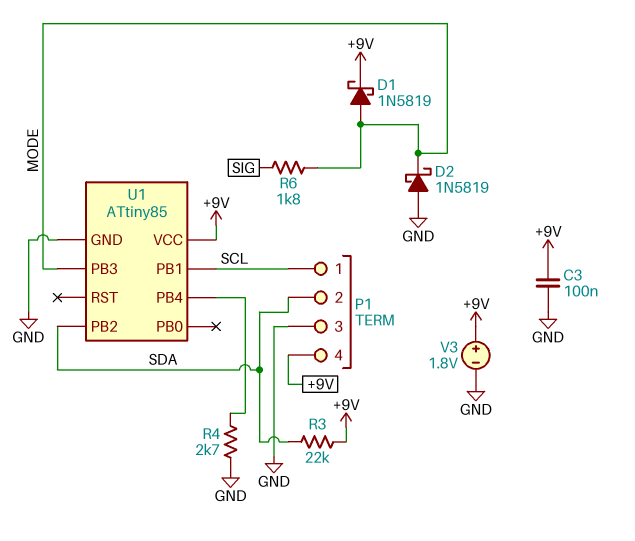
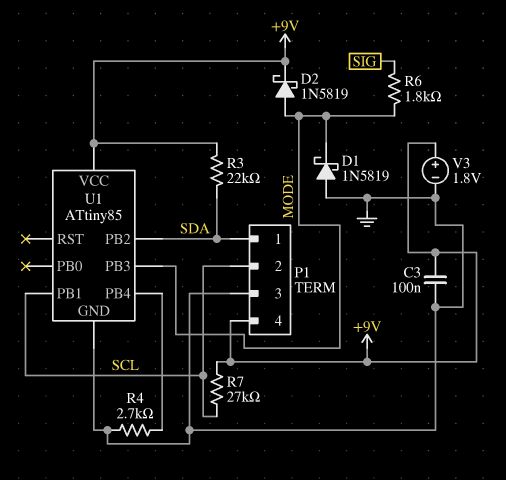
D1: schottky 1N5819 (A MODE, K +9V) -> schottky 1N5819 (A GND, K MODE)
D2: schottky 1N5819 (A GND, K MODE) -> schottky 1N5819 (A MODE, K +9V)
P1 pin 1: SCL -> SDA
P1 pin 2: SDA -> SCL
R7: none -> 27k (+9V, SCL)

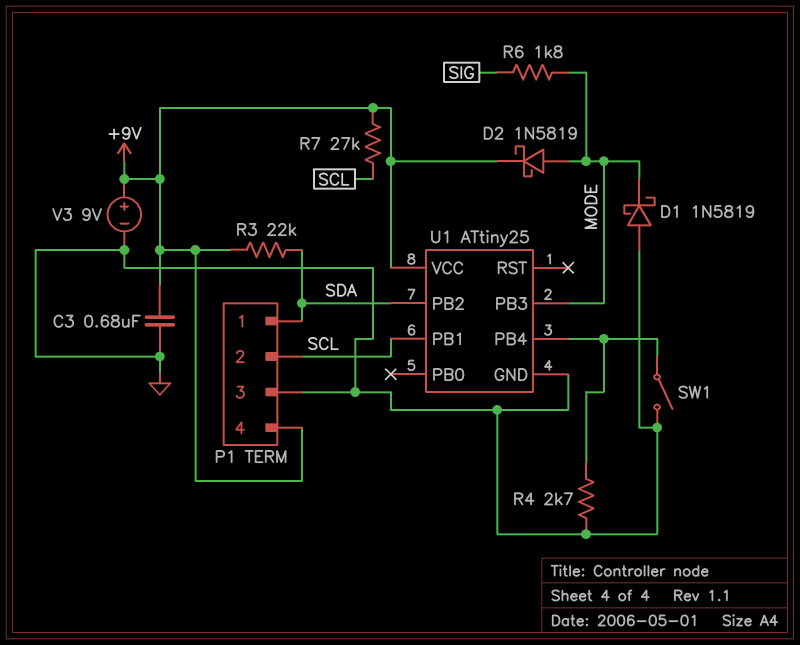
C3: 100nF (+9V, GND) -> 680nF (+9V, GND)
SW1: none -> switch (GND, U1/PB4)
U1: ATtiny85 -> ATtiny25
V3: 1.8V (plus +9V, minus GND) -> 9V (plus +9V, minus GND)

